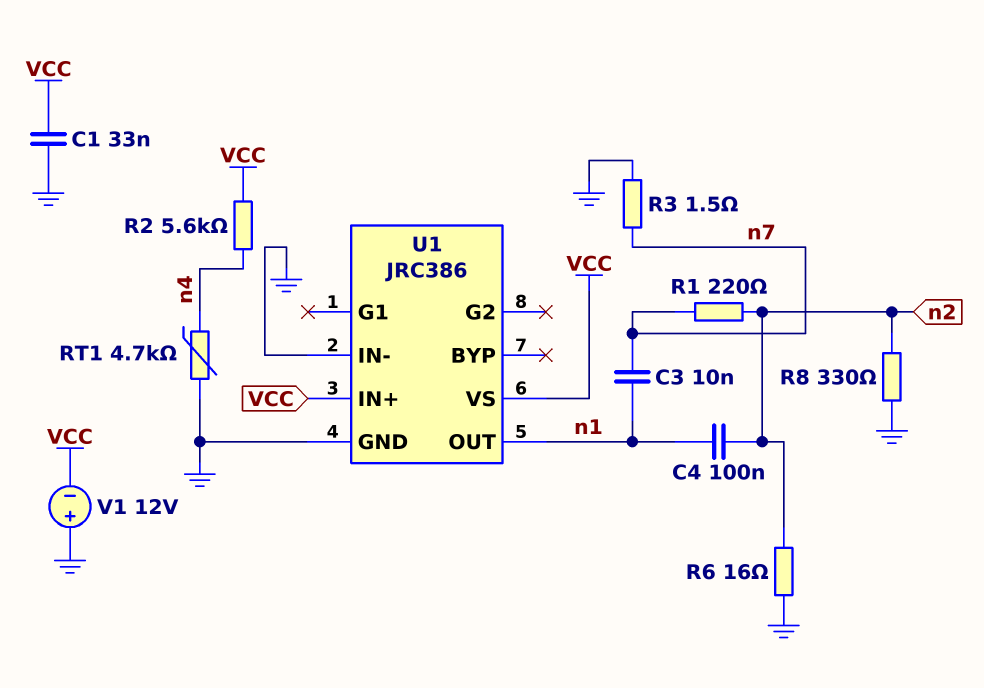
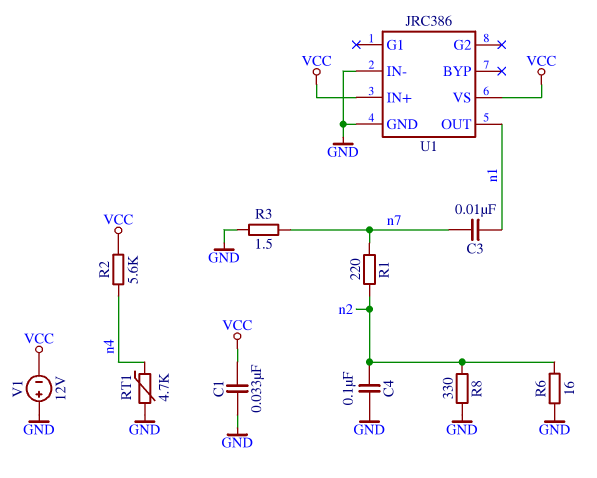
C4: 100nF (n1, n2) -> 100nF (GND, n2)

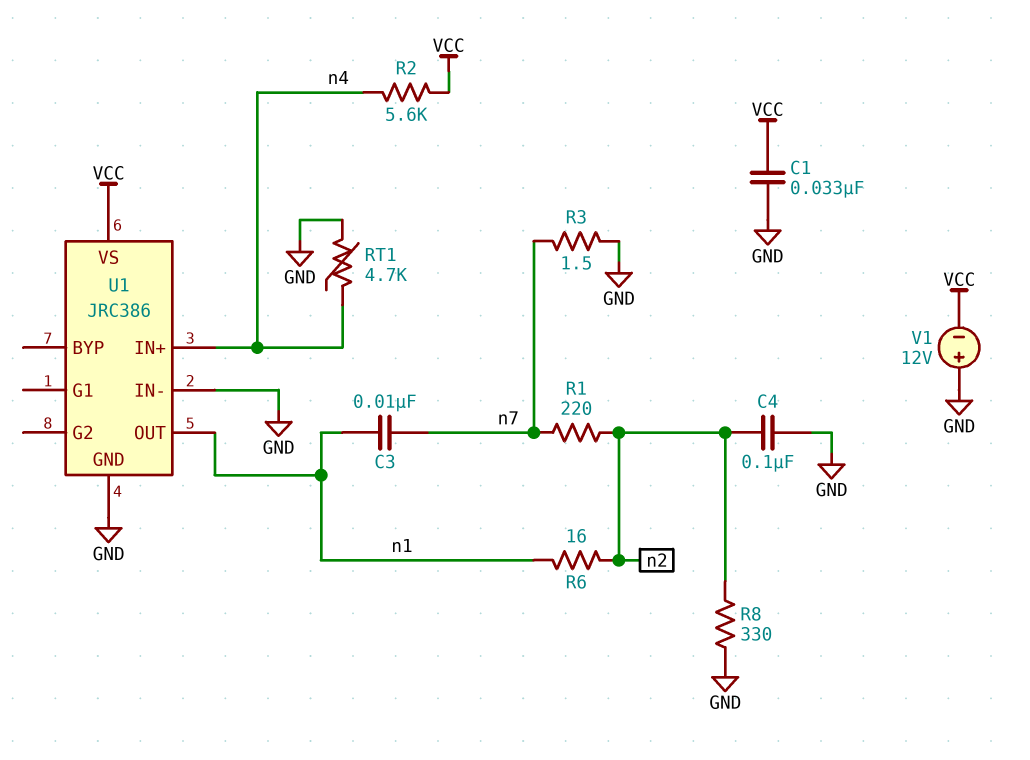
R6: 16 (GND, n2) -> 16 (n1, n2)
U1 pin IN+: VCC -> n4

